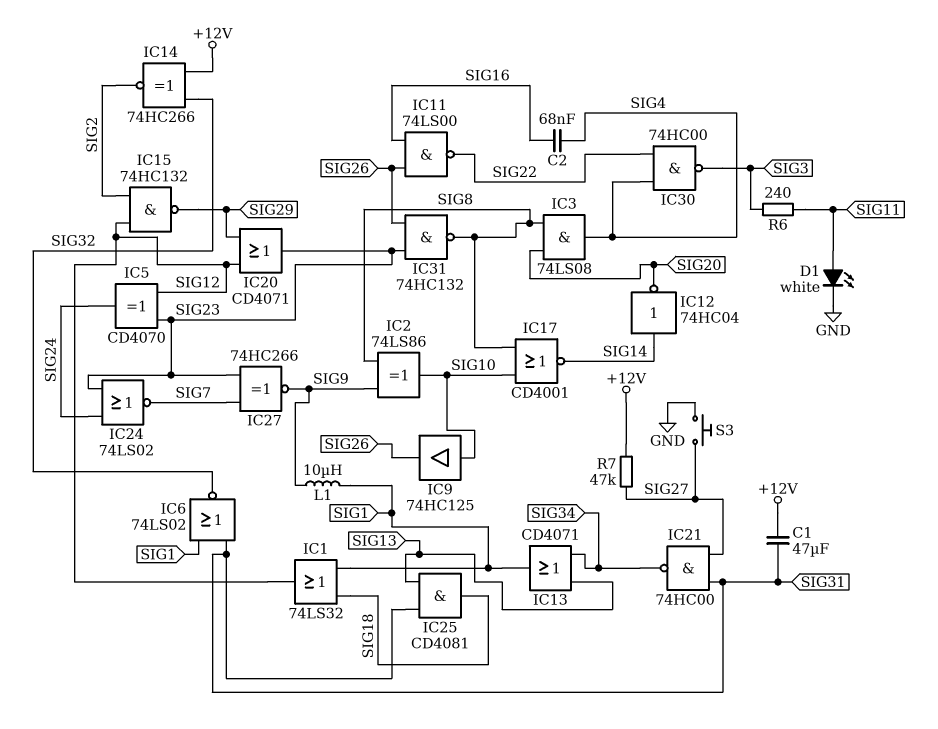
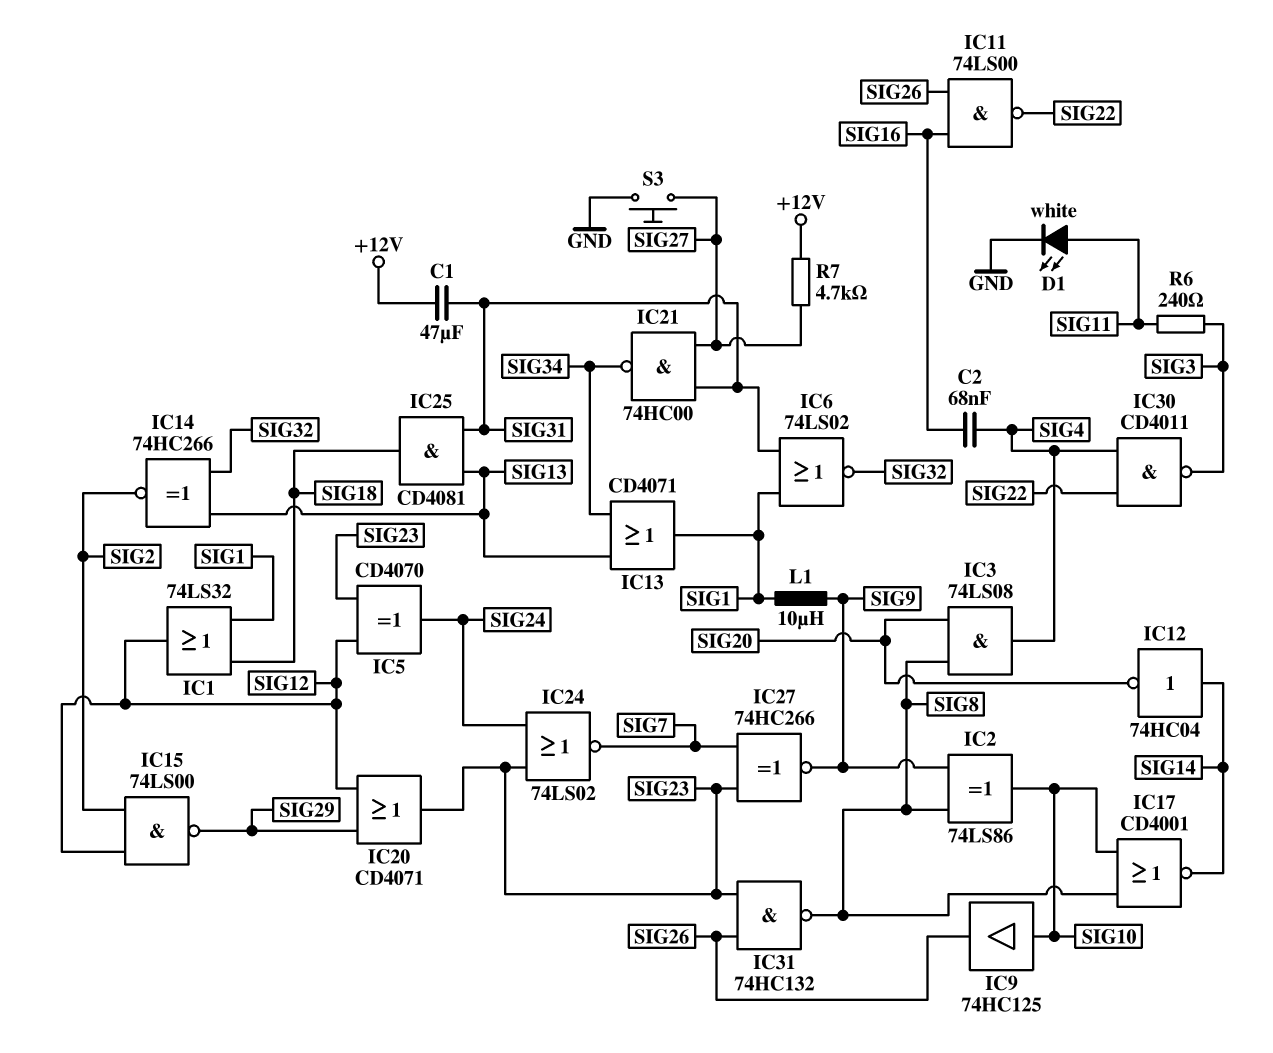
IC14: XNOR 74HC266 (in +12V, in SIG32, out SIG2) -> XNOR 74HC266 (in SIG13, in SIG32, out SIG2)
IC15: NAND 74HC132 (in SIG2, in SIG12, out SIG29) -> NAND 74LS00 (in SIG2, in SIG12, out SIG29)
IC30: NAND 74HC00 (in SIG4, in SIG22, out SIG3) -> NAND CD4011 (in SIG4, in SIG22, out SIG3)
R7: 47k (+12V, SIG27) -> 4.7k (+12V, SIG27)

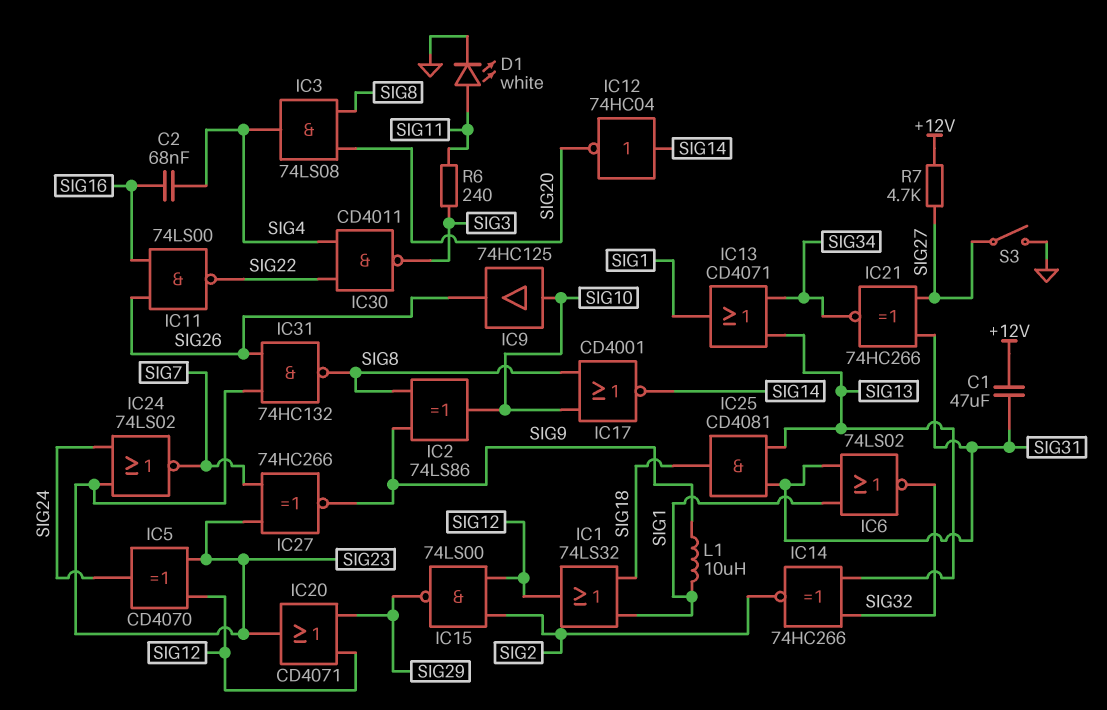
IC21: NAND 74HC00 (in SIG27, in SIG31, out SIG34) -> XNOR 74HC266 (in SIG27, in SIG31, out SIG34)
S3: button (GND, SIG27) -> switch (GND, SIG27)

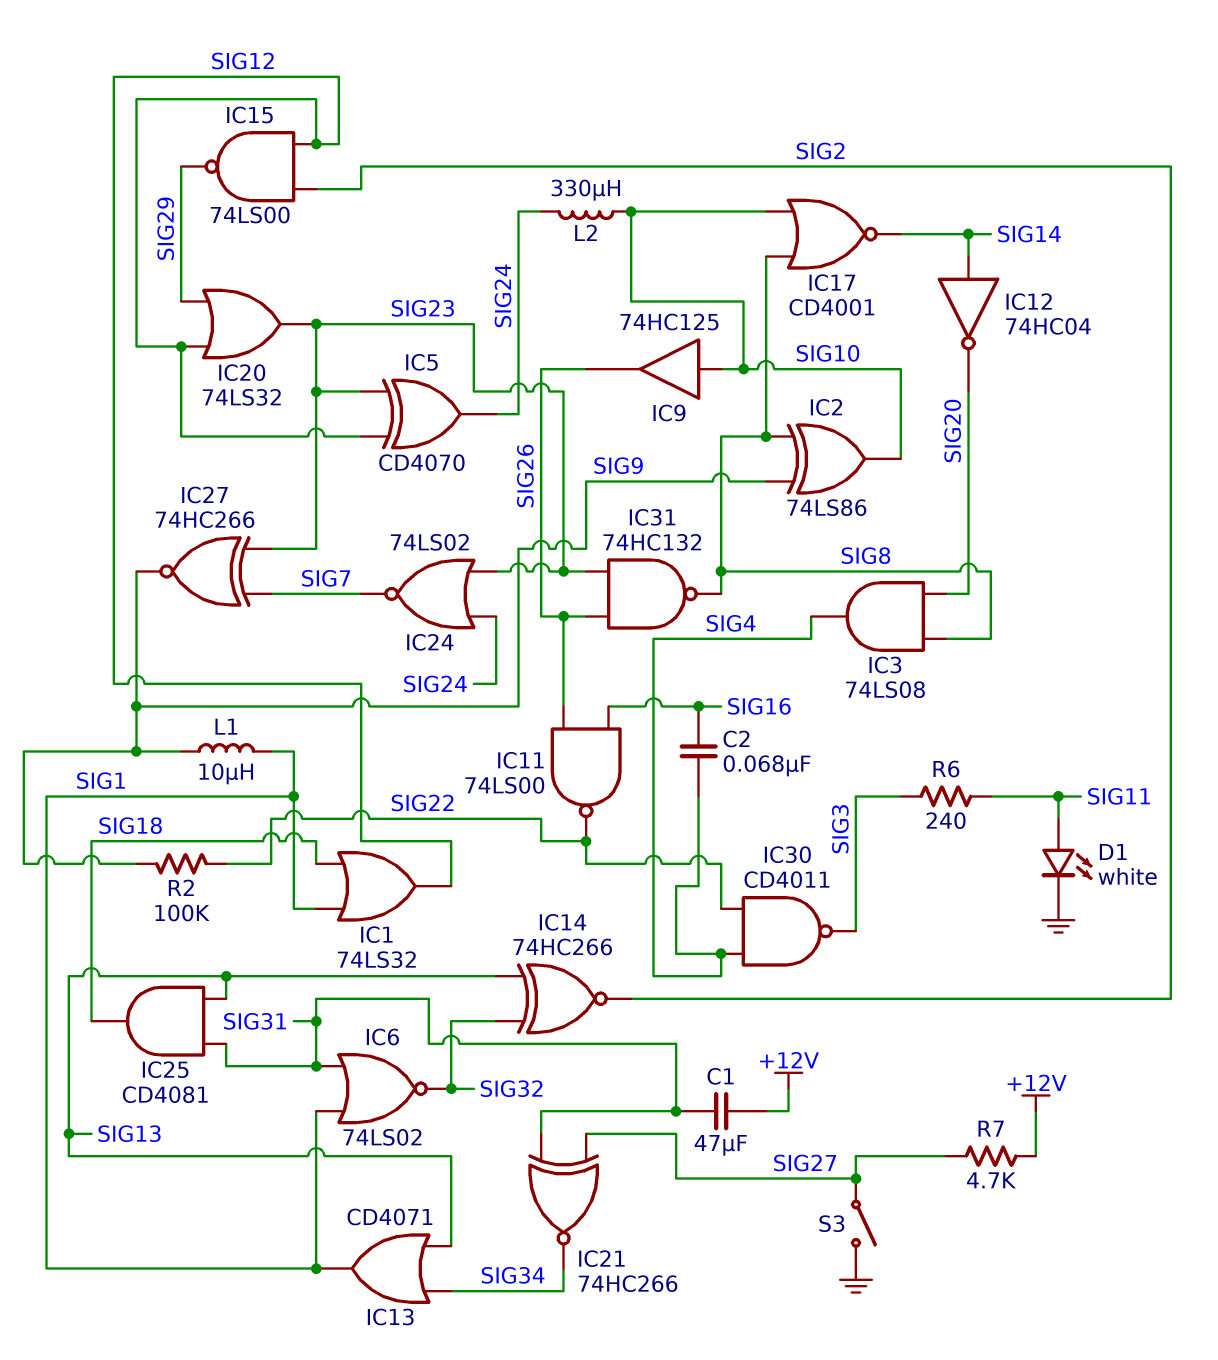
IC20: OR CD4071 (in SIG12, in SIG29, out SIG23) -> OR 74LS32 (in SIG12, in SIG29, out SIG23)
L2: none -> 330uH (SIG10, SIG24)
R2: none -> 100k (SIG9, SIG22)

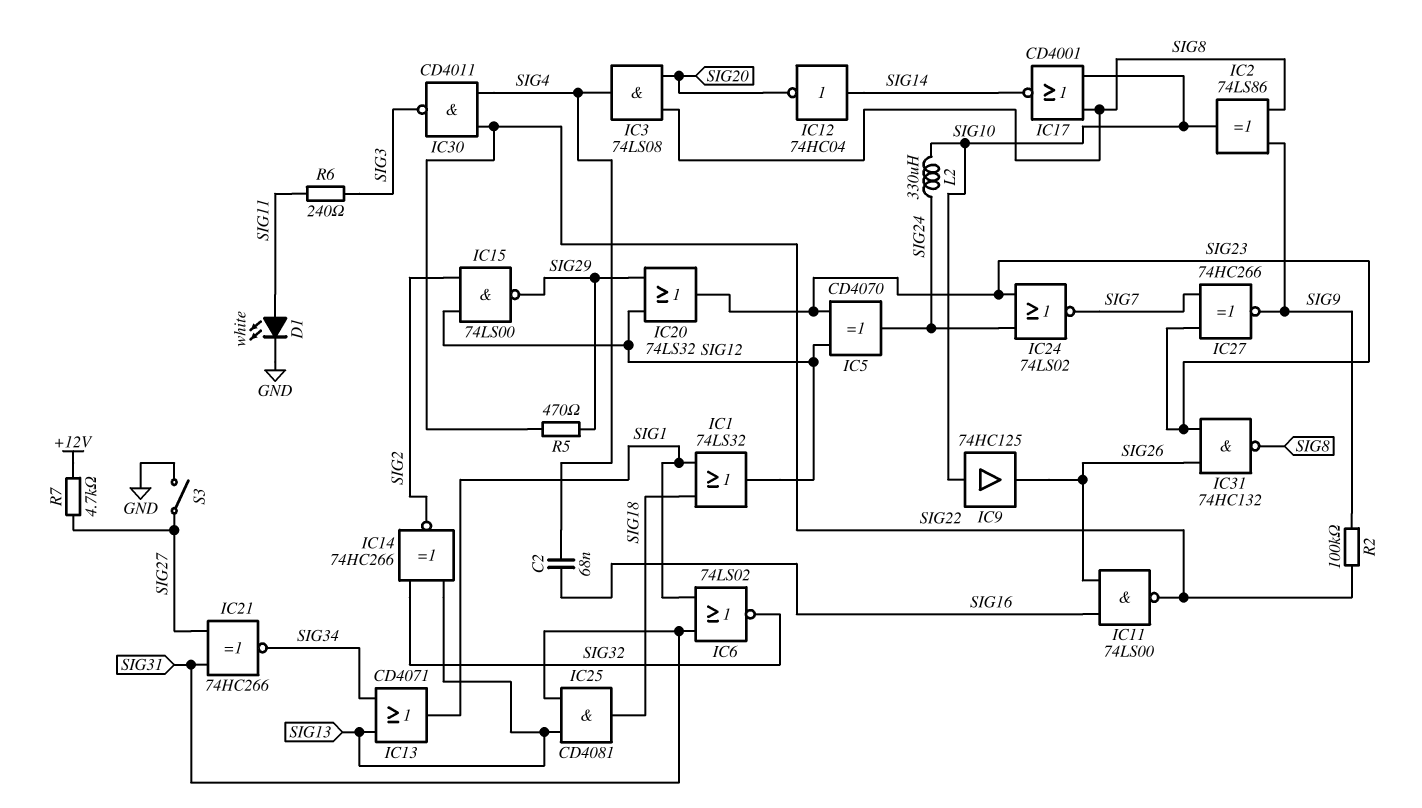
C1: 47uF (+12V, SIG31) -> none
L1: 10uH (SIG1, SIG9) -> none
R5: none -> 470 (SIG22, SIG29)

